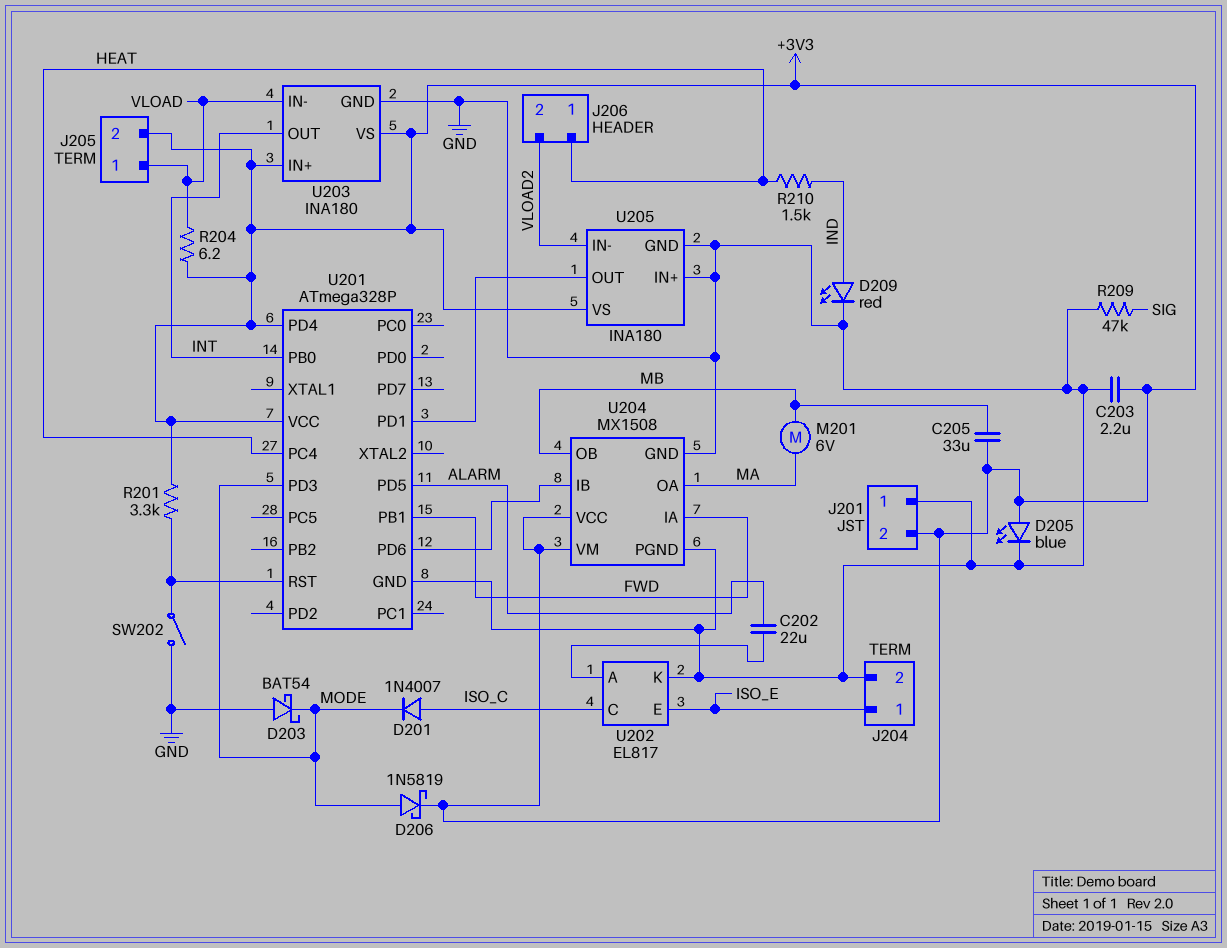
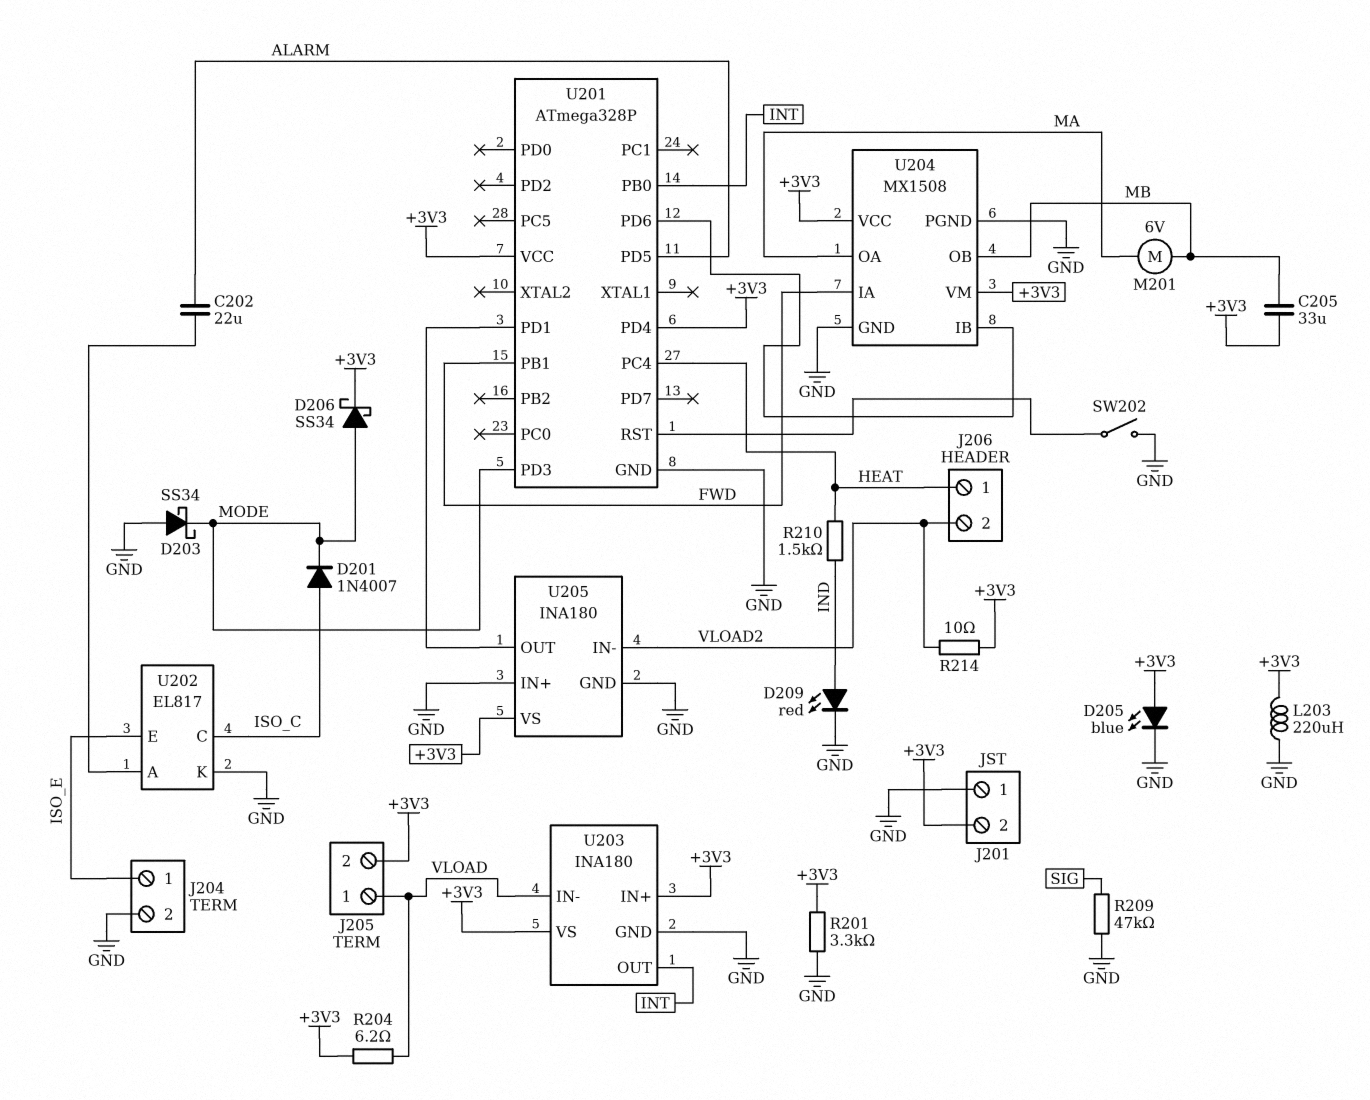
C203: 2.2uF (+3V3, GND) -> none
D203: schottky BAT54 (A GND, K MODE) -> schottky SS34 (A GND, K MODE)
D206: schottky 1N5819 (A MODE, K +3V3) -> schottky SS34 (A MODE, K +3V3)
L203: none -> 220uH (+3V3, GND)
R201: 3.3k (+3V3, U201/RST) -> 3.3k (+3V3, GND)
R214: none -> 10 (+3V3, VLOAD2)

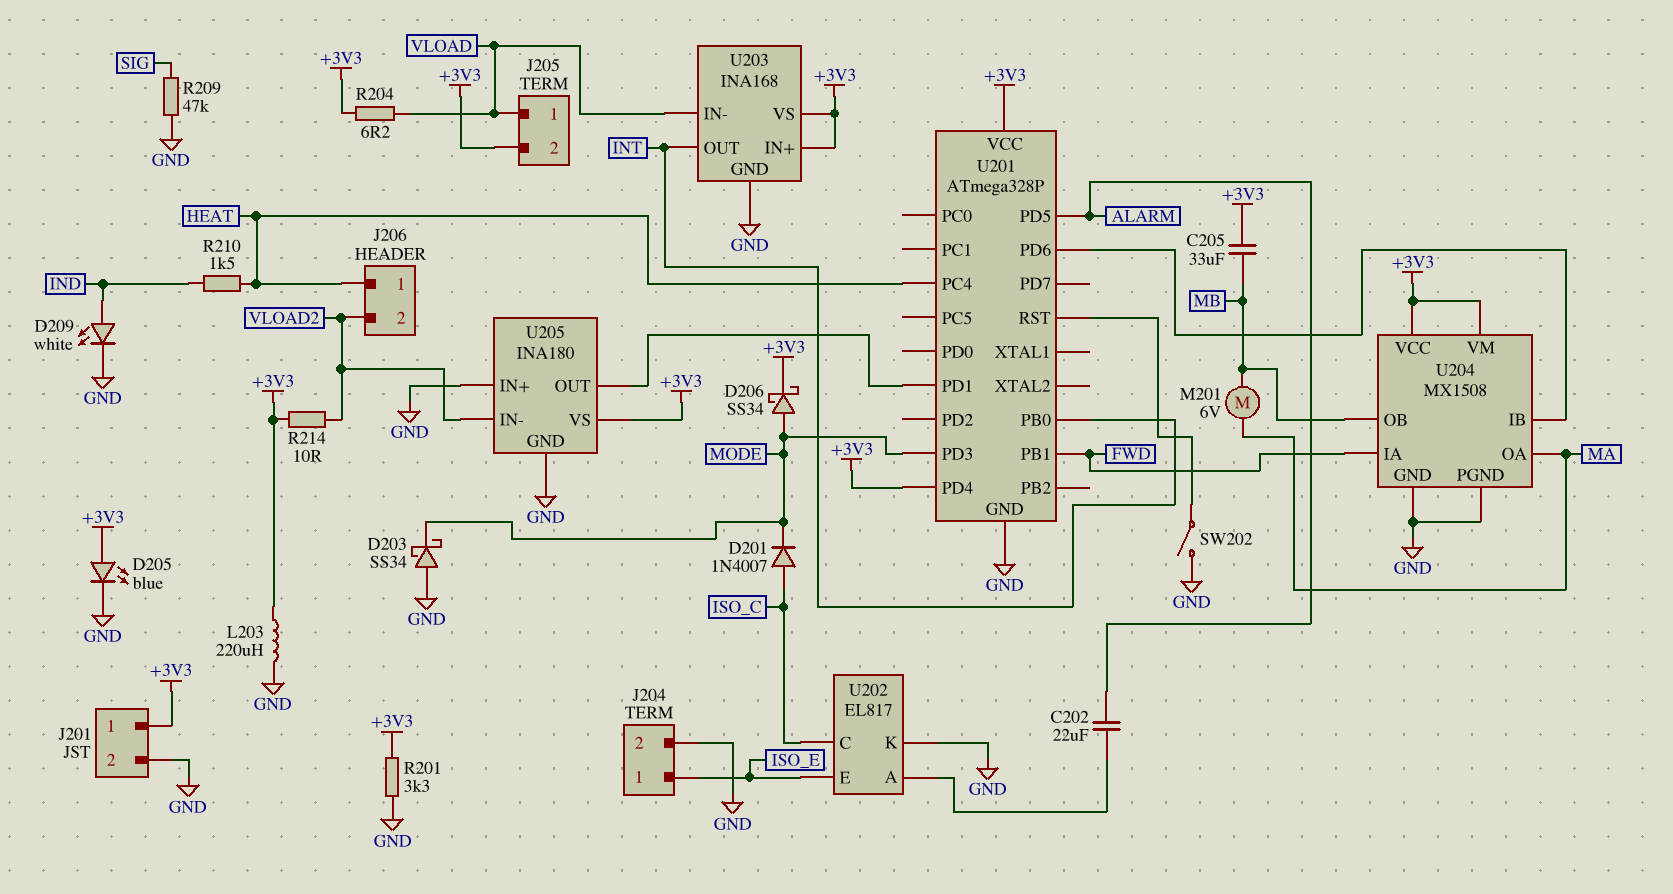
D209: LED red (A IND, K GND) -> LED white (A IND, K GND)
J201 pin 1: GND -> +3V3
J201 pin 2: +3V3 -> GND
U203: INA180 -> INA168

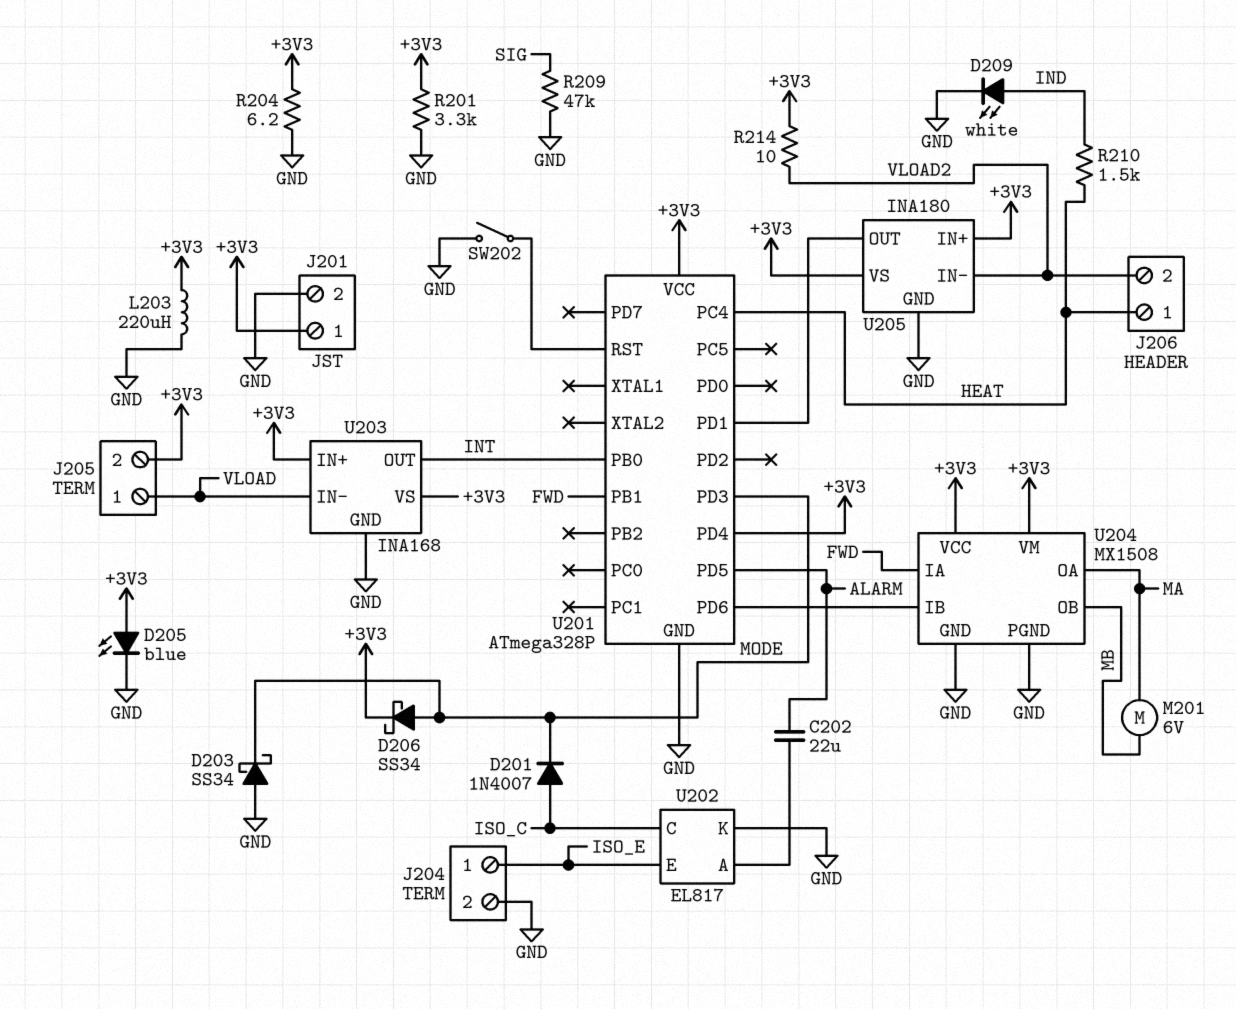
C205: 33uF (+3V3, MB) -> none
R204: 6.2 (+3V3, VLOAD) -> 6.2 (+3V3, GND)
U205 pin IN+: GND -> +3V3

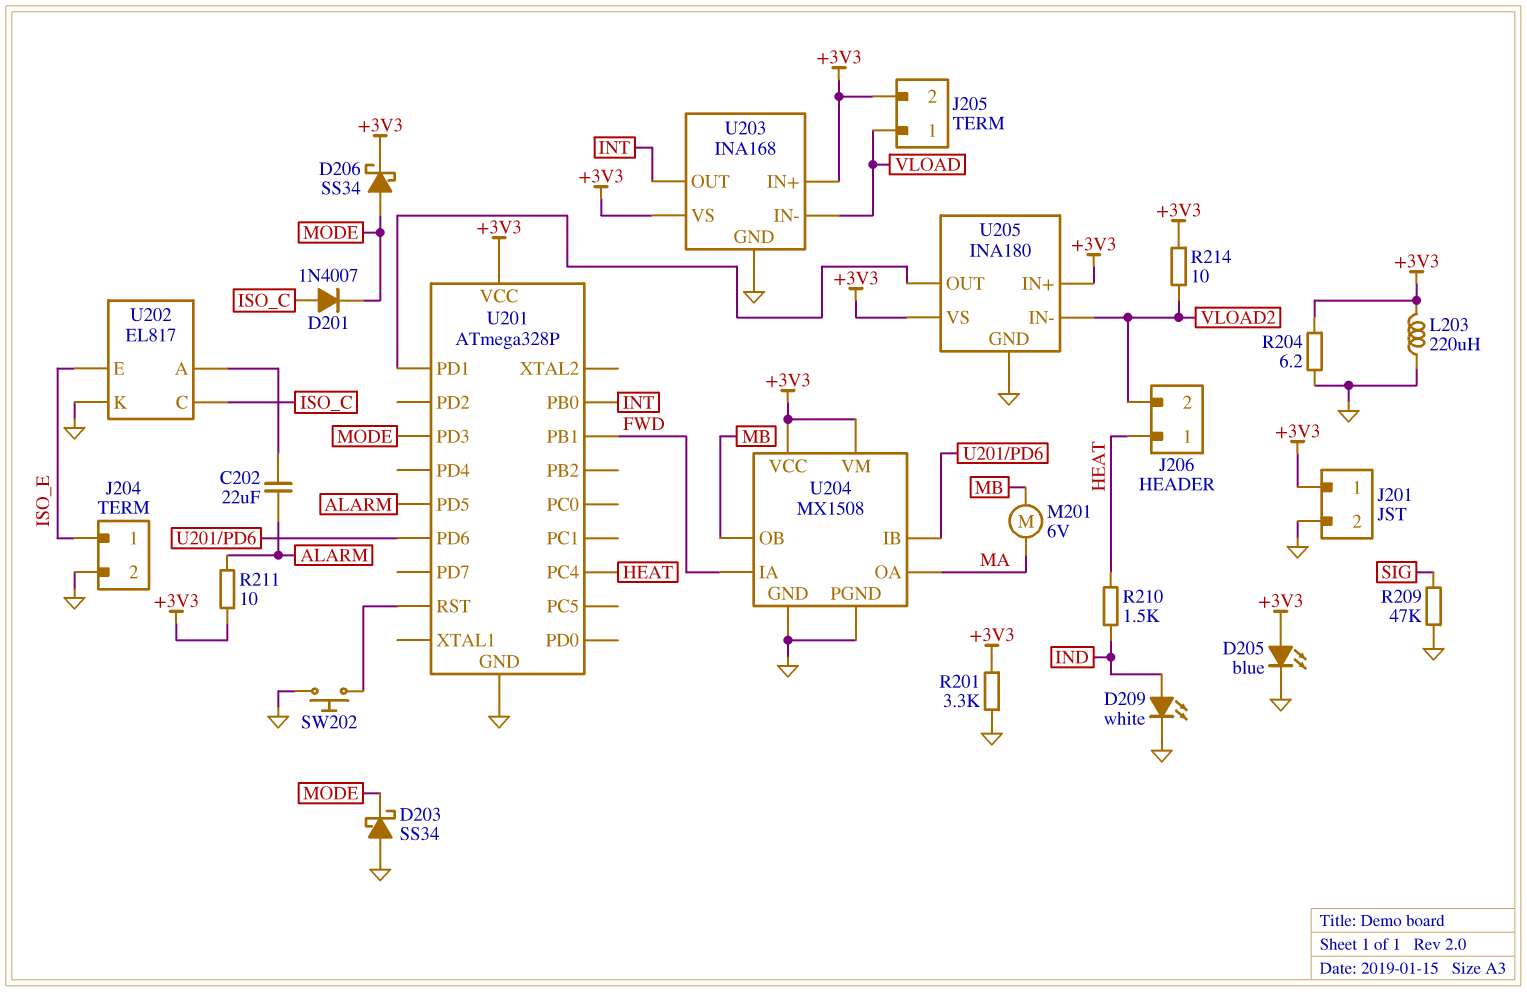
R211: none -> 10 (+3V3, ALARM)
SW202: switch (GND, U201/RST) -> button (GND, U201/RST)
U201 pin PD4: +3V3 -> none

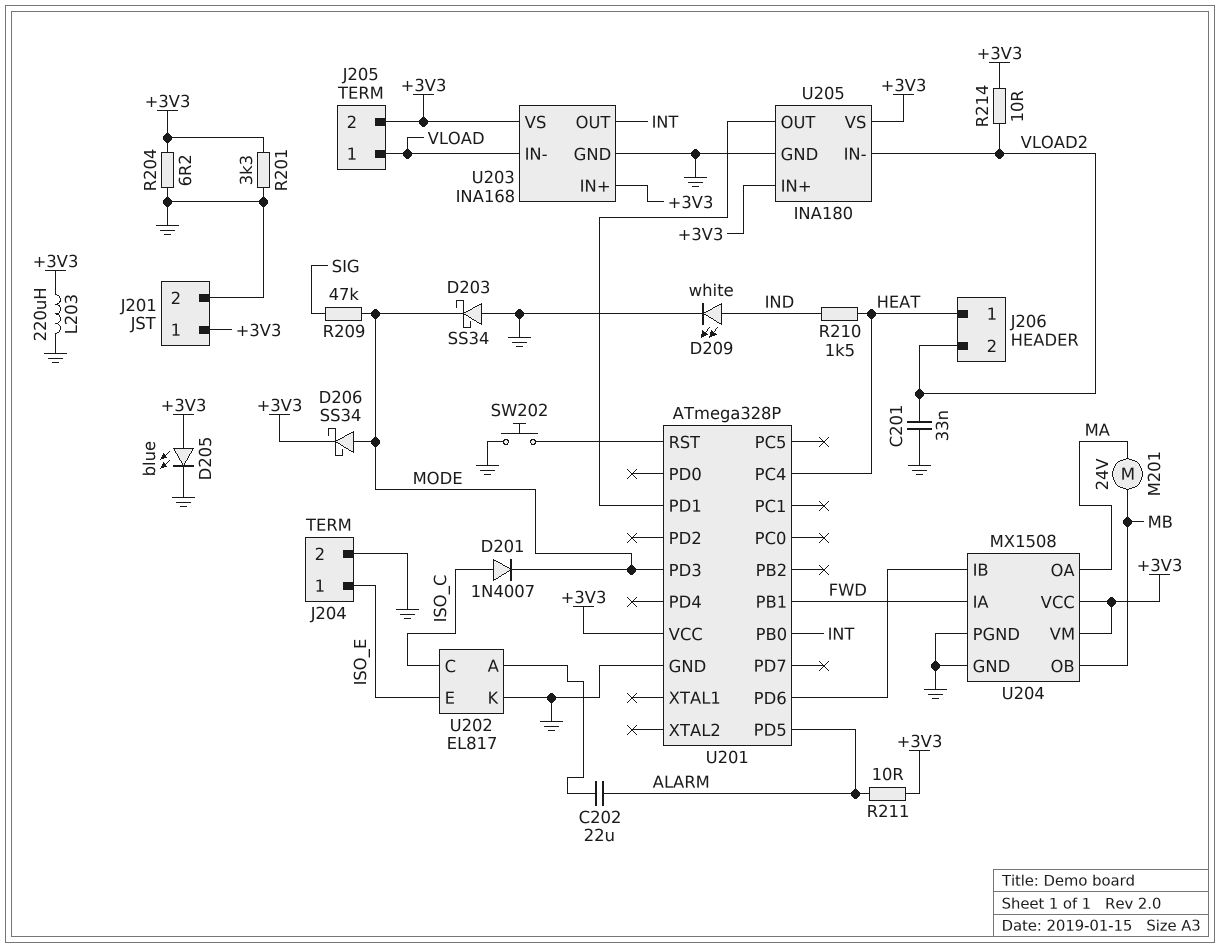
C201: none -> 33nF (GND, VLOAD2)
M201: motor 6V (MA, MB) -> motor 24V (MA, MB)
R209: 47k (GND, SIG) -> 47k (MODE, SIG)

